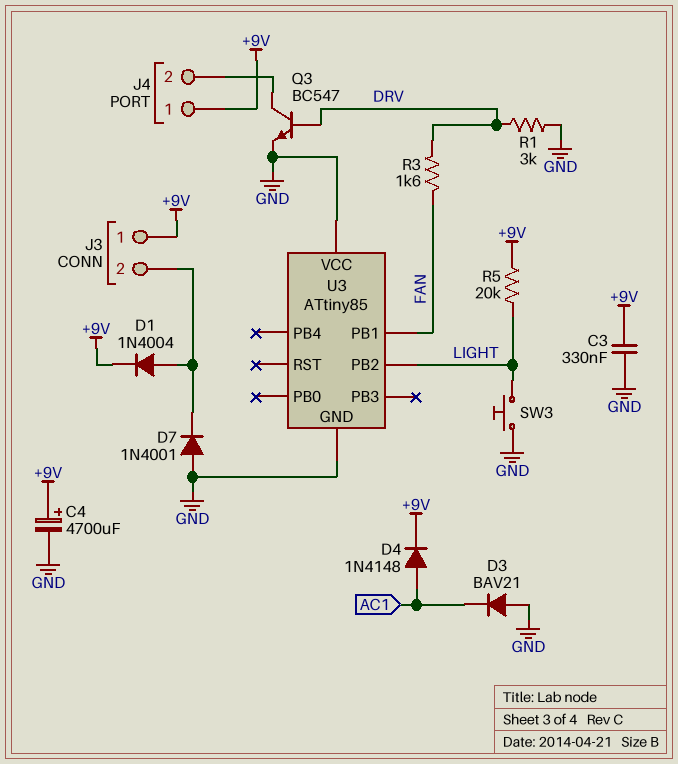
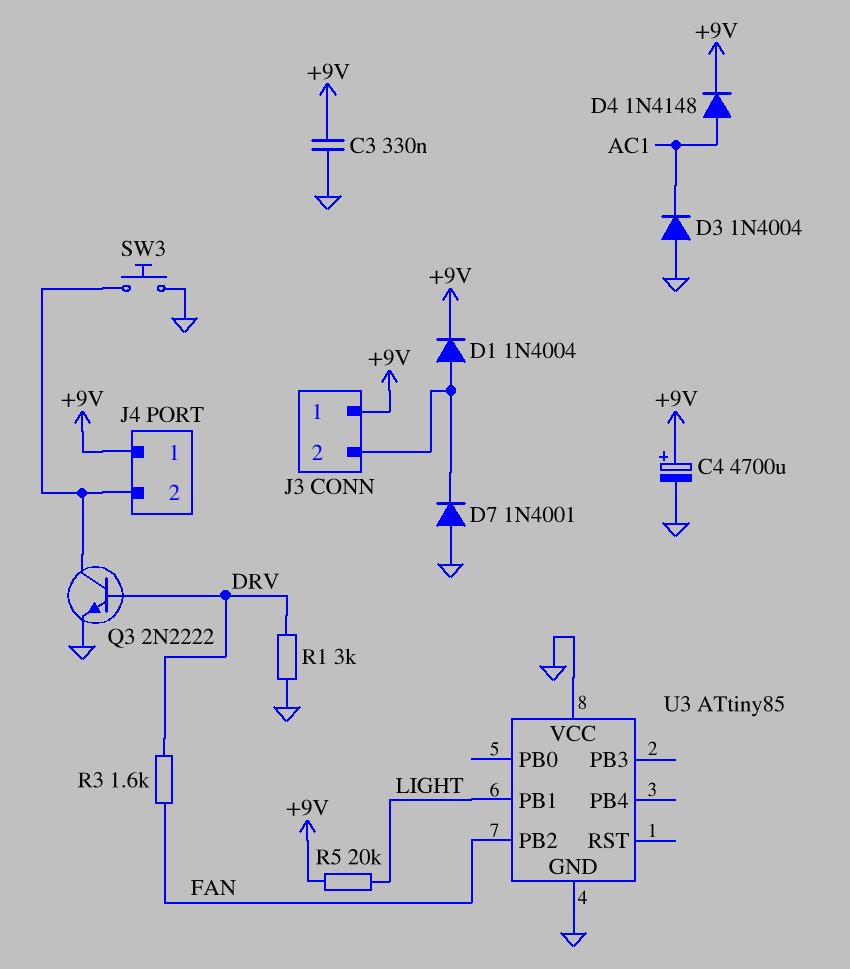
D3: diode BAV21 (A GND, K AC1) -> diode 1N4004 (A GND, K AC1)
Q3: NPN BC547 (B DRV, C J4/2, E GND) -> NPN 2N2222 (B DRV, C J4/2, E GND)
SW3: button (GND, LIGHT) -> button (GND, J4/2)
U3 pin PB1: FAN -> LIGHT
U3 pin PB2: LIGHT -> FAN

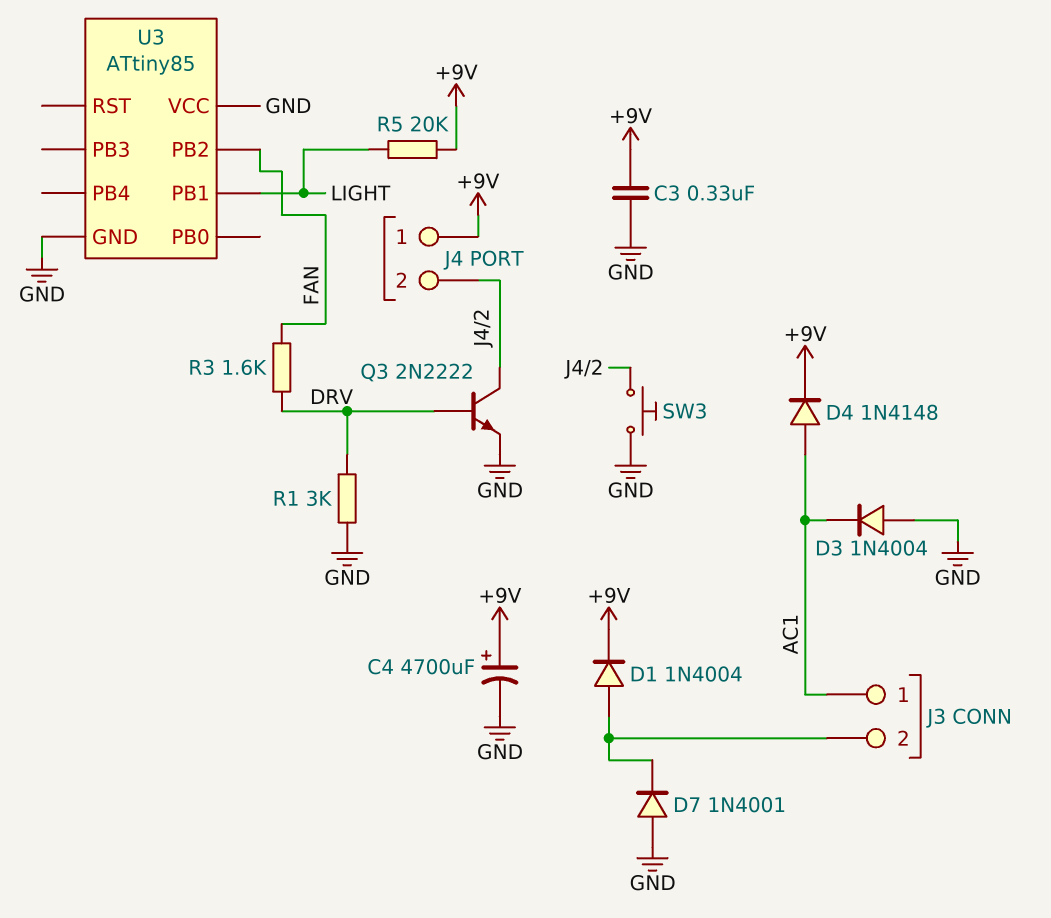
J3 pin 1: +9V -> AC1

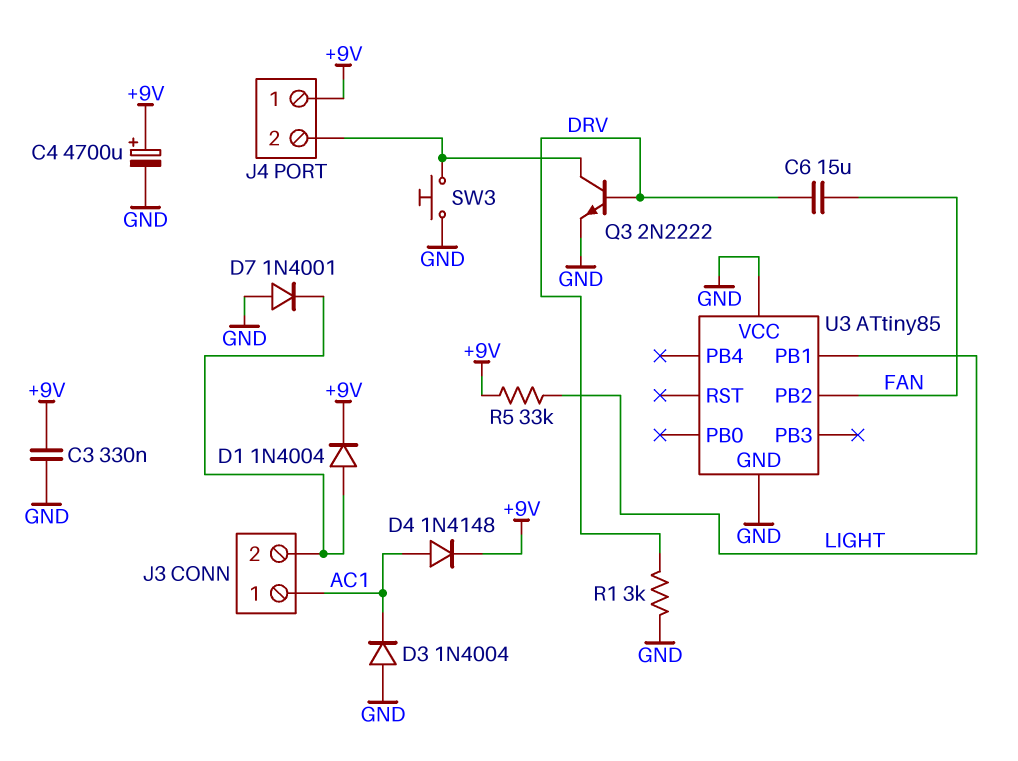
C6: none -> 15uF (DRV, FAN)
R3: 1.6k (DRV, FAN) -> none
R5: 20k (+9V, LIGHT) -> 33k (+9V, LIGHT)

